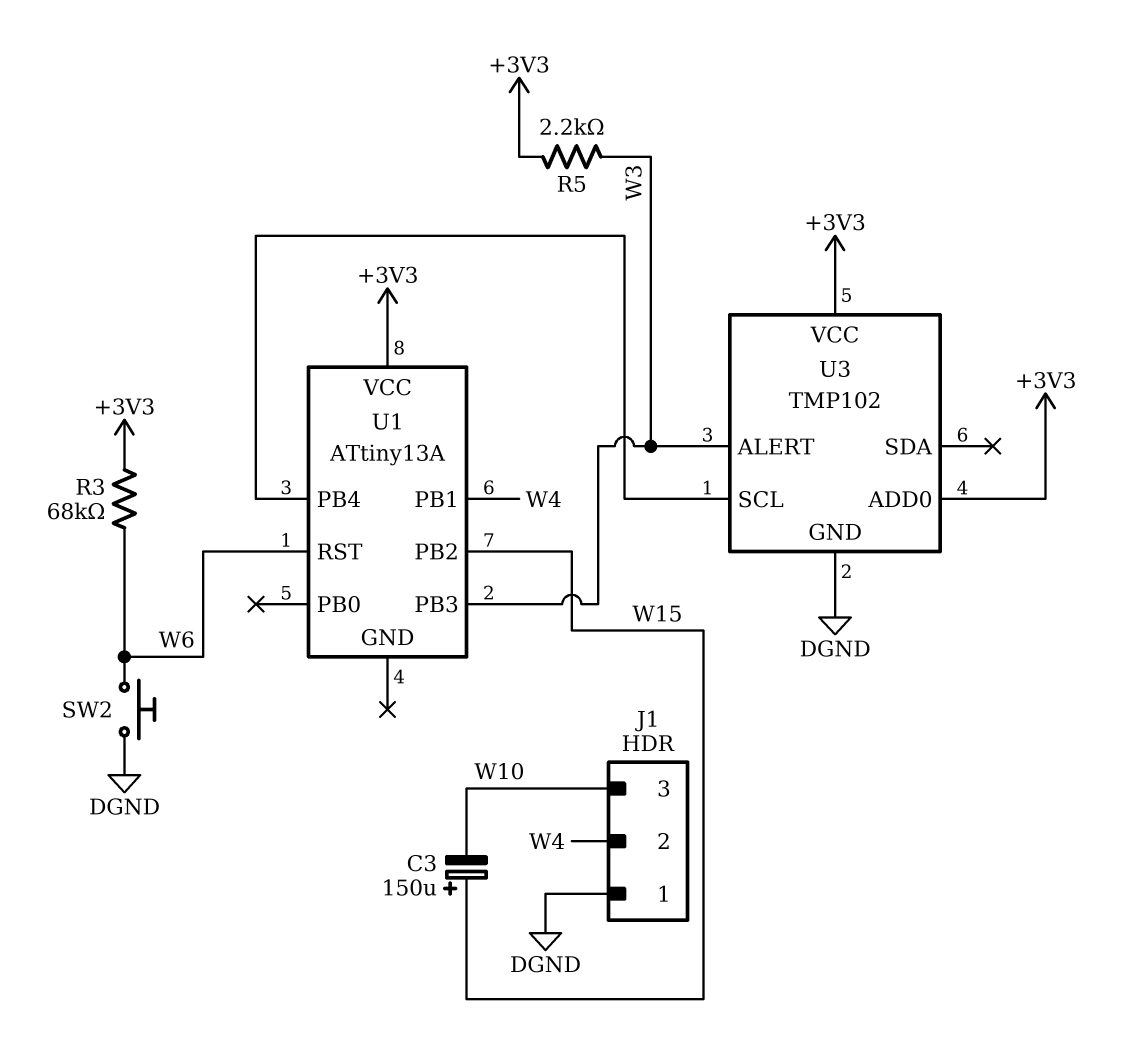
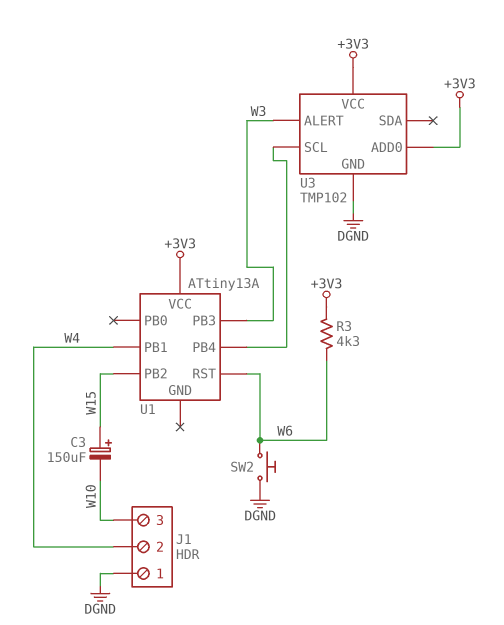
R3: 68k (+3V3, W6) -> 4.3k (+3V3, W6)
R5: 2.2k (+3V3, W3) -> none

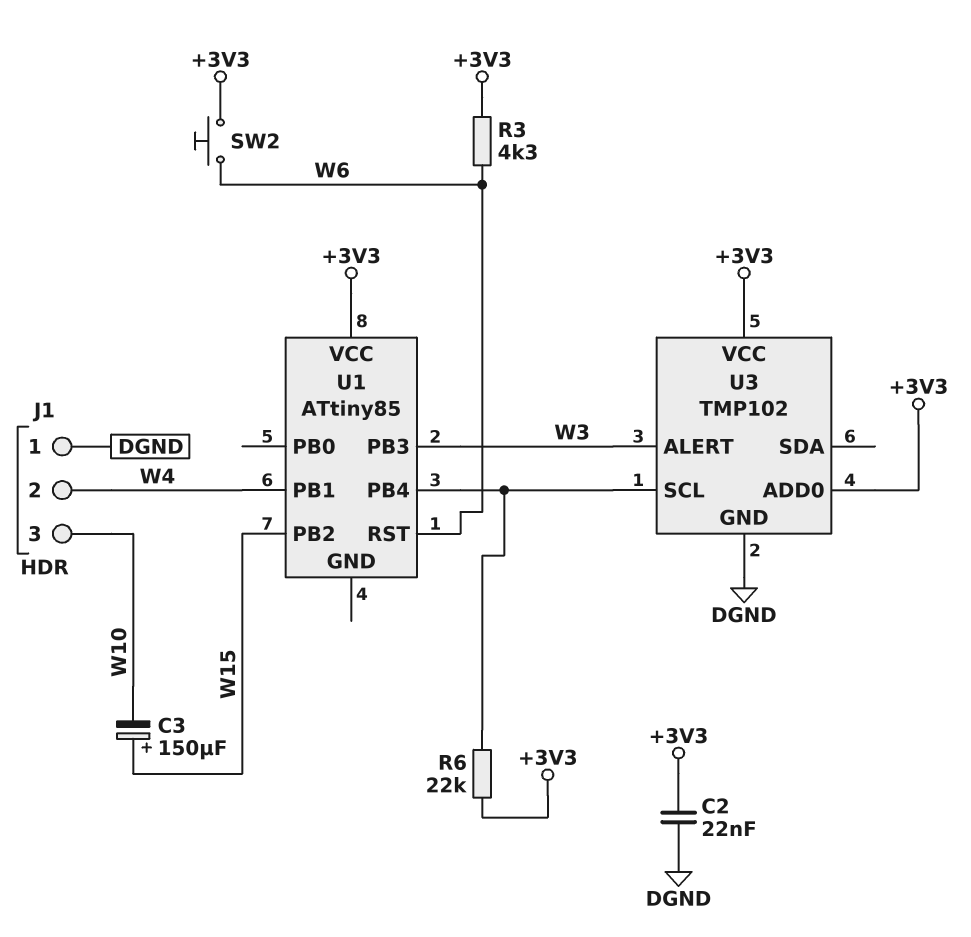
C2: none -> 22nF (+3V3, DGND)
R6: none -> 22k (+3V3, U1/PB4)
SW2: button (DGND, W6) -> button (+3V3, W6)
U1: ATtiny13A -> ATtiny85

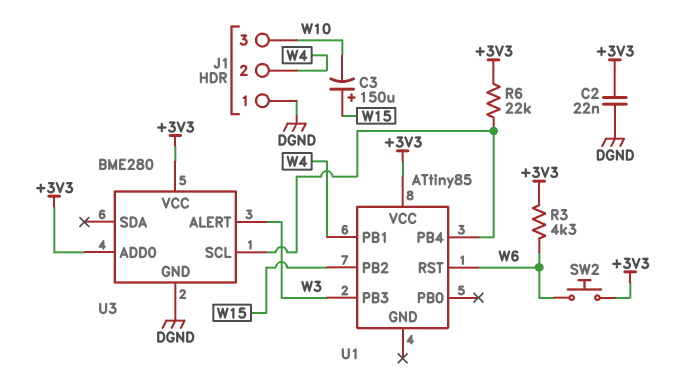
U3: TMP102 -> BME280

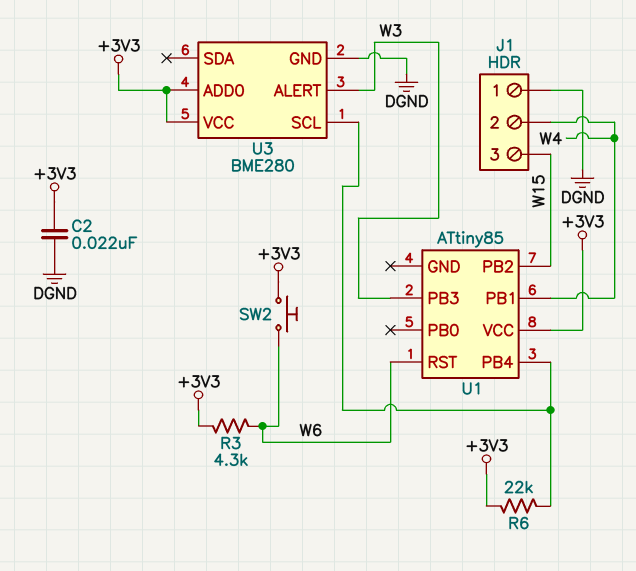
C3: 150uF (plus W15, minus W10) -> none
J1 pin 3: W10 -> W15

